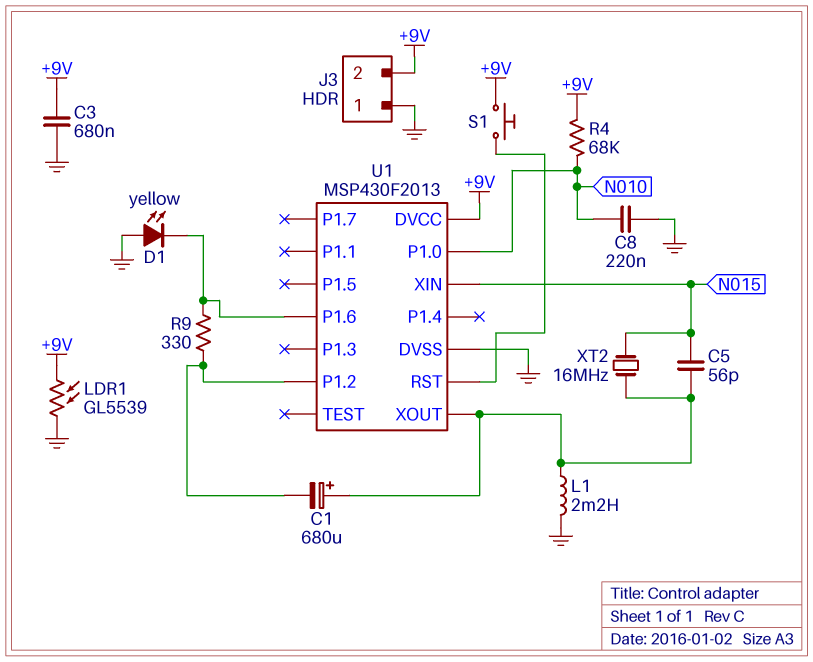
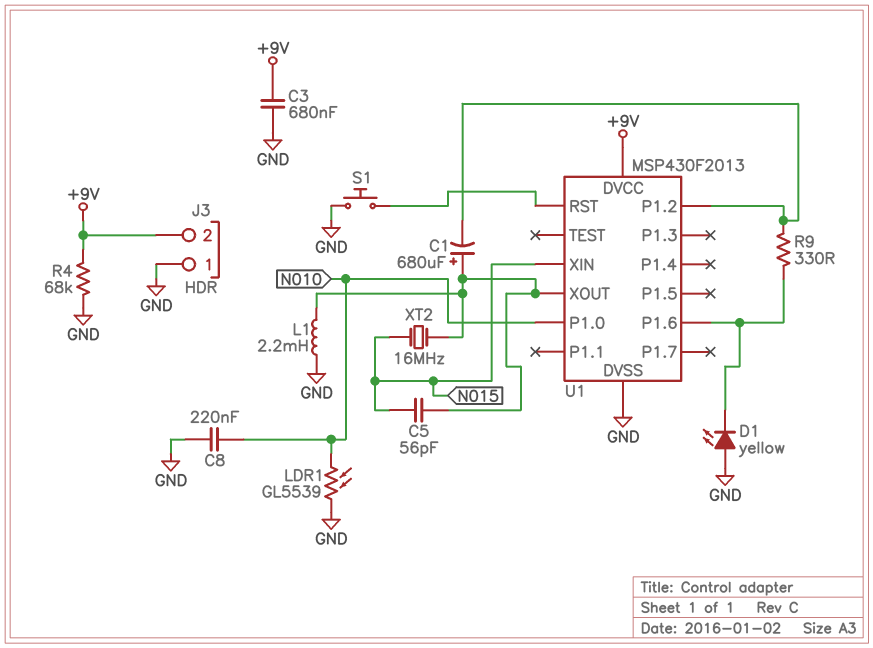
LDR1: GL5539 (+9V, GND) -> GL5539 (GND, N010)
R4: 68k (+9V, N010) -> 68k (+9V, GND)
S1: button (+9V, U1/RST) -> button (GND, U1/RST)

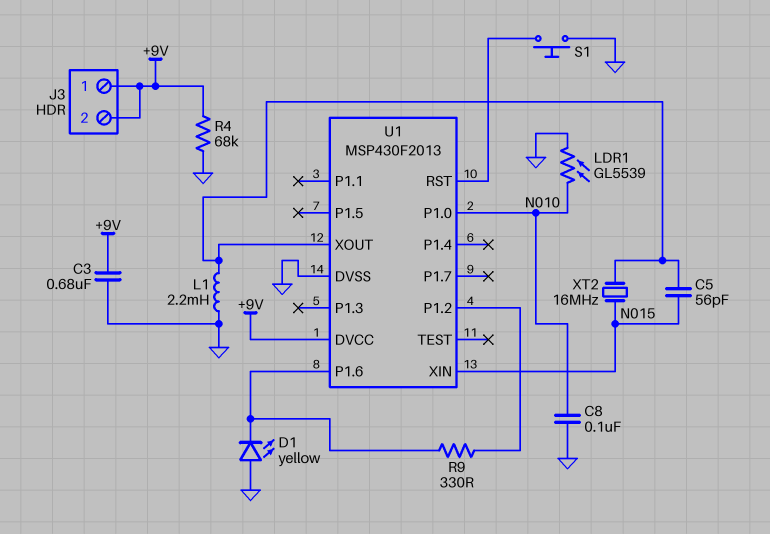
C1: 680uF (plus U1/XOUT, minus U1/P1.2) -> none
C8: 220nF (GND, N010) -> 100nF (GND, N010)
J3 pin 1: GND -> +9V

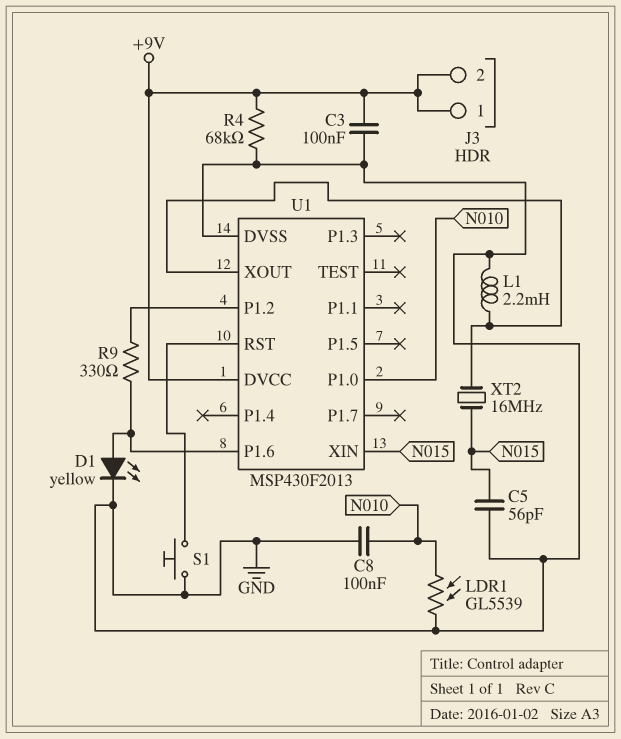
C3: 680nF (+9V, GND) -> 100nF (+9V, GND)
C5: 56pF (N015, U1/XOUT) -> 56pF (GND, N015)
D1: LED yellow (A GND, K U1/P1.6) -> LED yellow (A U1/P1.6, K GND)

